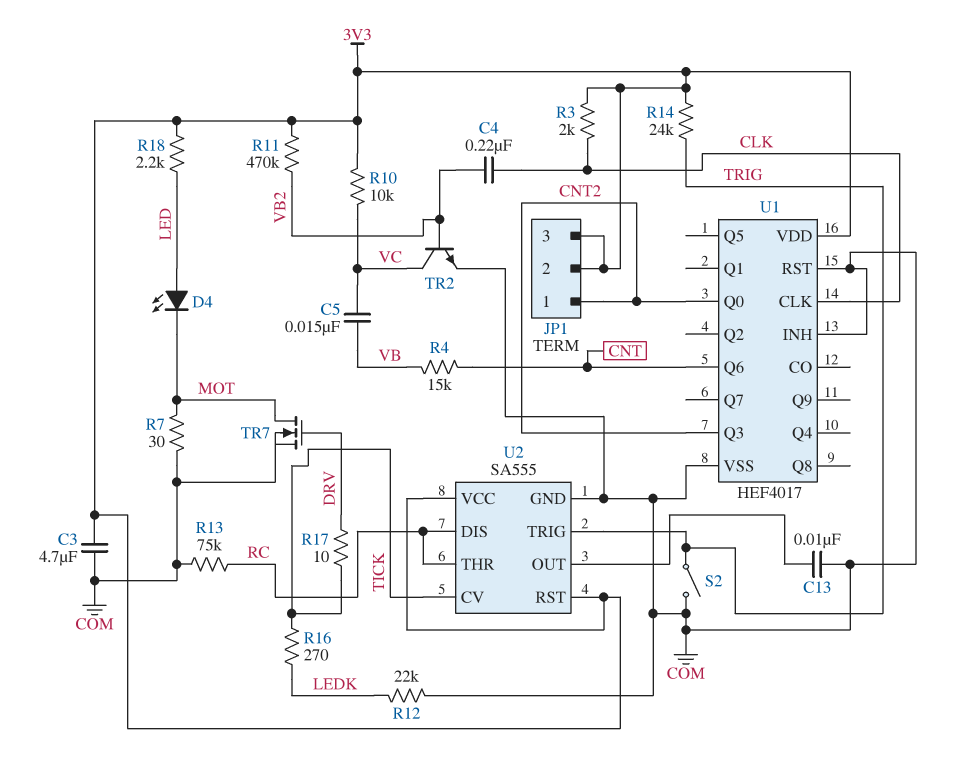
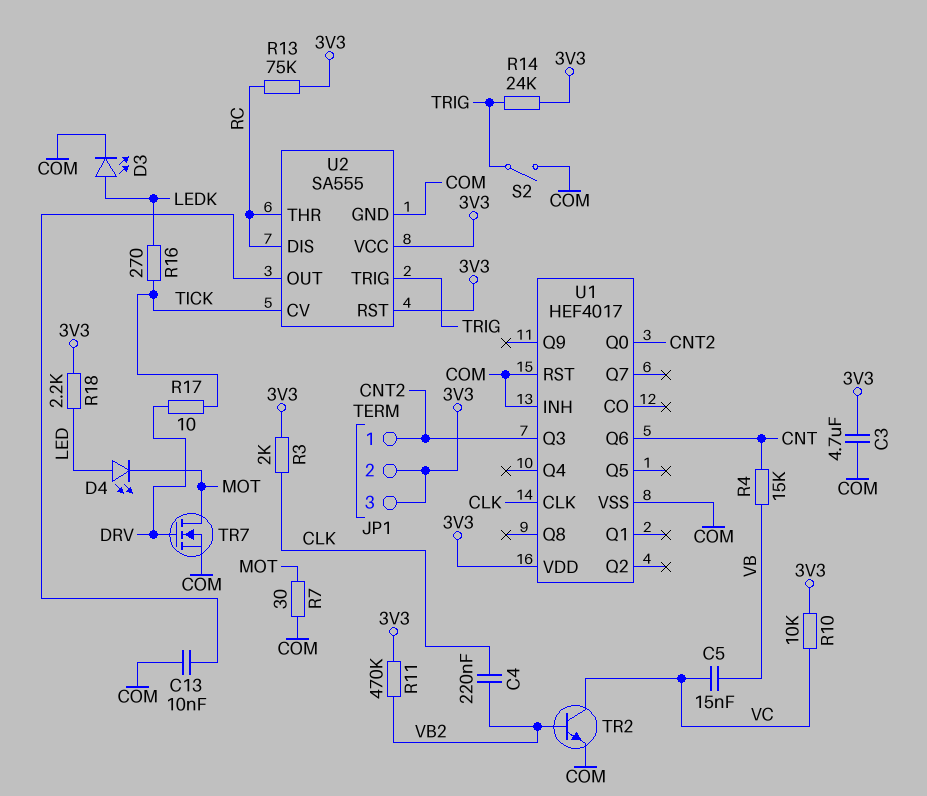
D3: none -> LED (A LEDK, K COM)
R12: 22k (COM, LEDK) -> none
R13: 75k (COM, RC) -> 75k (3V3, RC)

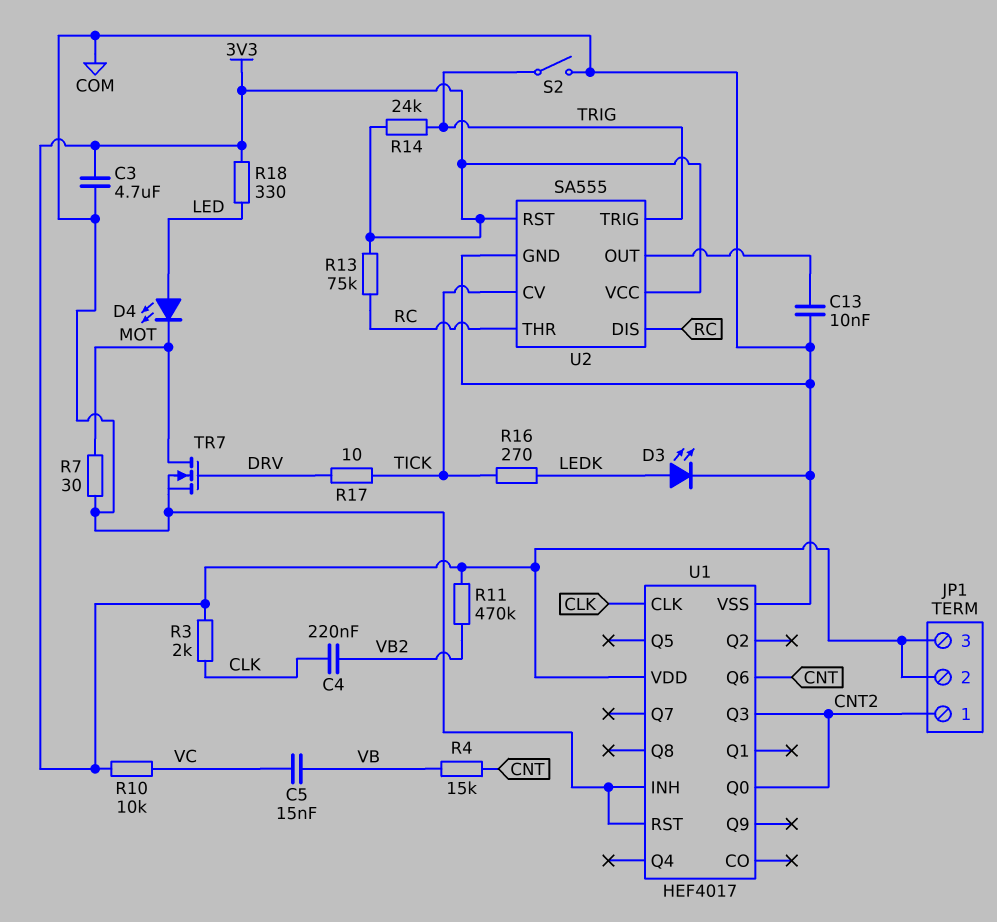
R18: 2.2k (3V3, LED) -> 330 (3V3, LED)
TR2: NPN (B VB2, C VC, E COM) -> none

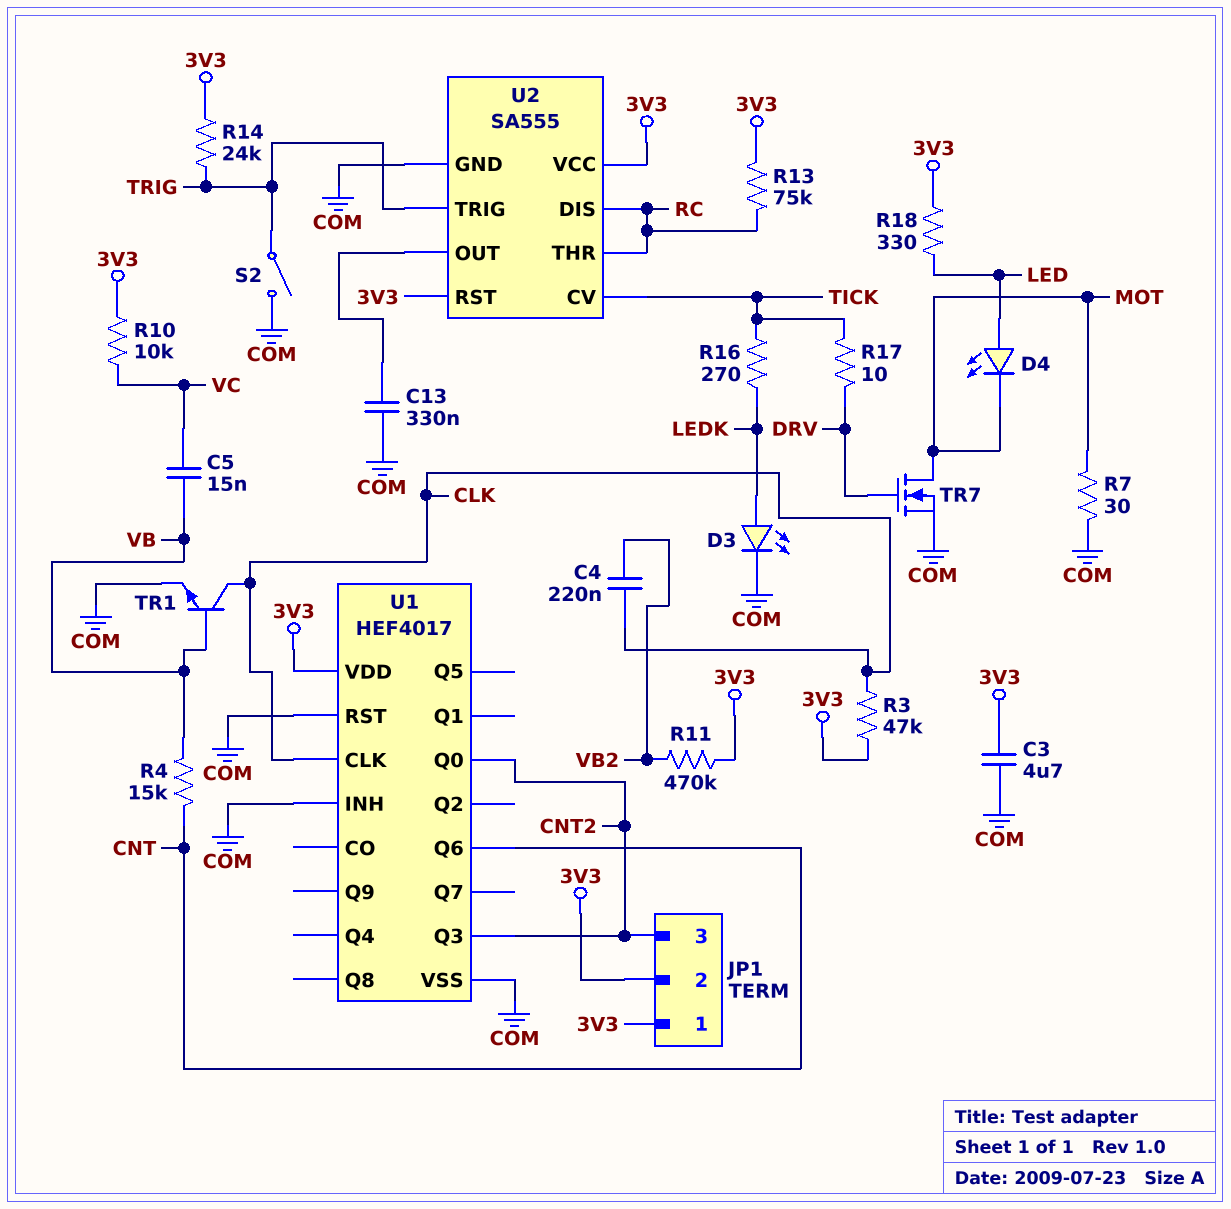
C13: 10nF (COM, U2/OUT) -> 330nF (COM, U2/OUT)
JP1 pin 1: CNT2 -> 3V3
JP1 pin 3: 3V3 -> CNT2
R3: 2k (3V3, CLK) -> 47k (3V3, CLK)
TR1: none -> NPN (B VB, C CLK, E COM)

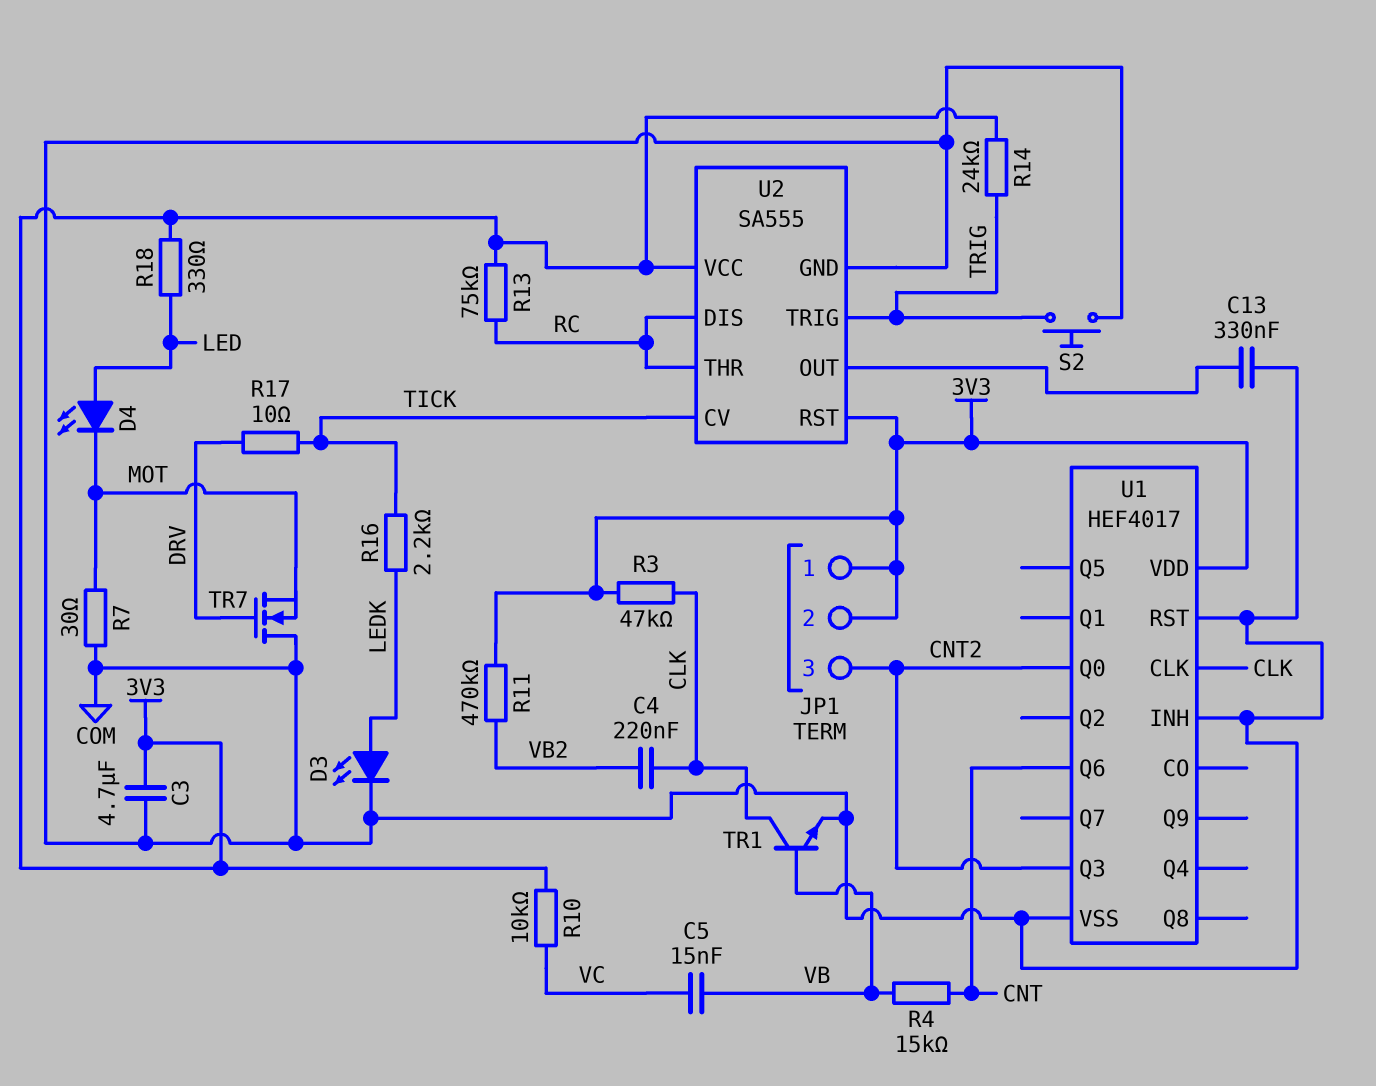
R16: 270 (LEDK, TICK) -> 2.2k (LEDK, TICK)
S2: switch (COM, TRIG) -> button (COM, TRIG)
TR7: NMOS (G DRV, D MOT, S COM) -> NMOS (G DRV, D COM, S MOT)

